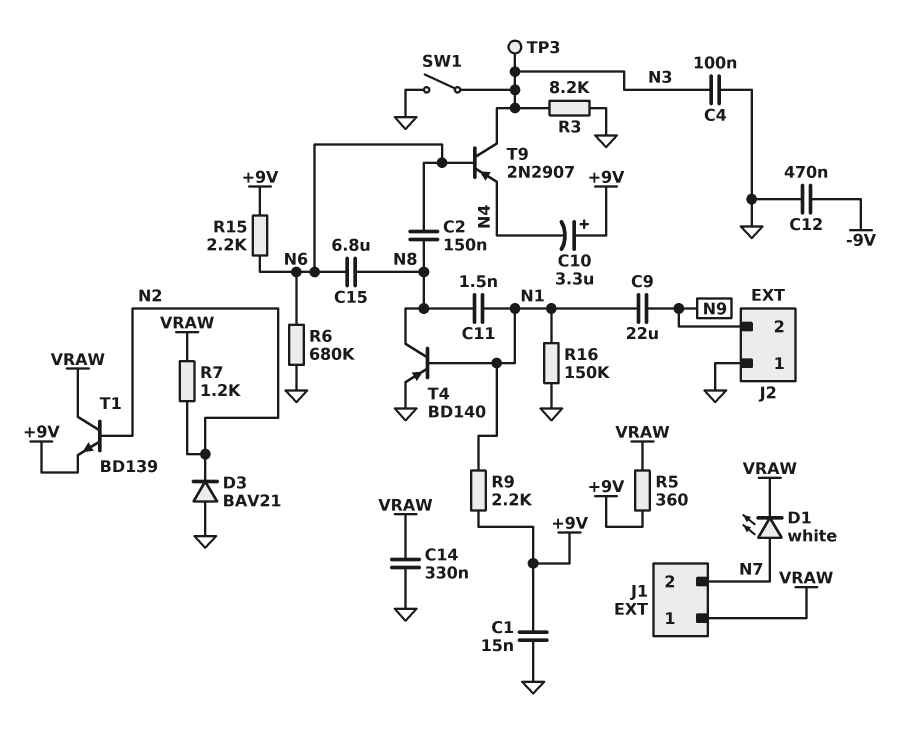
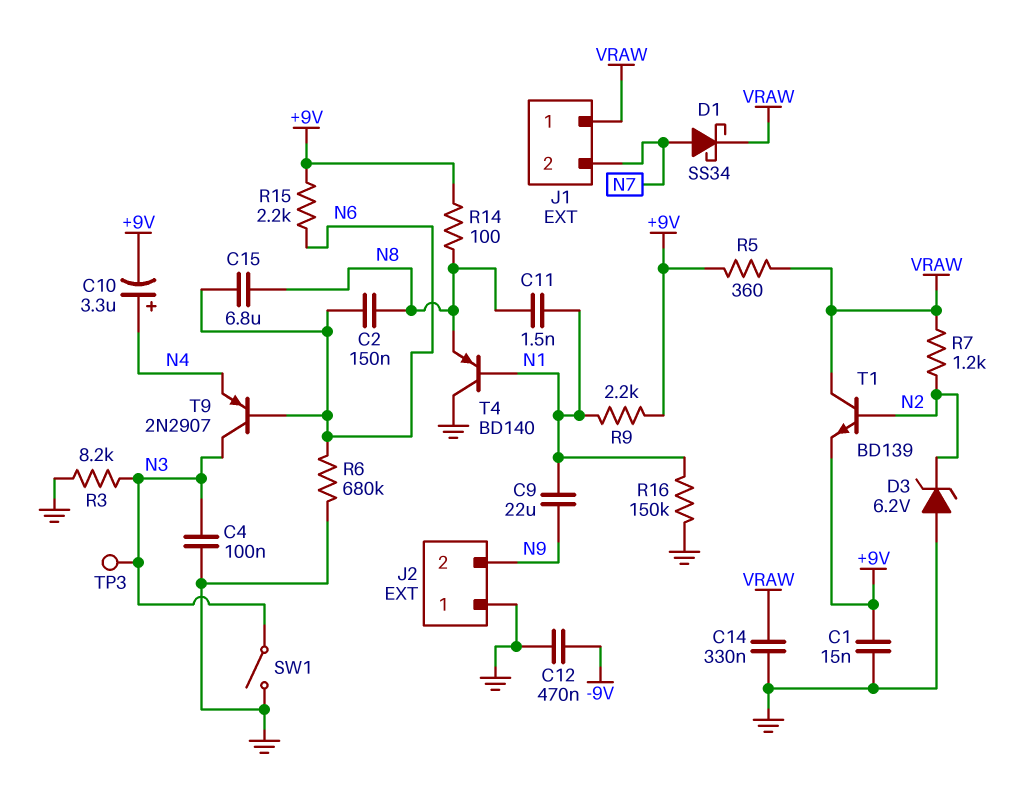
C10: 3.3uF (plus +9V, minus N4) -> 3.3uF (plus N4, minus +9V)
D1: LED white (A N7, K VRAW) -> schottky SS34 (A N7, K VRAW)
D3: diode BAV21 (A GND, K N2) -> zener 6.2V (A GND, K N2)
R14: none -> 100 (+9V, N8)
T4: PNP BD140 (B N1, C N8, E GND) -> PNP BD140 (B N1, C GND, E N8)

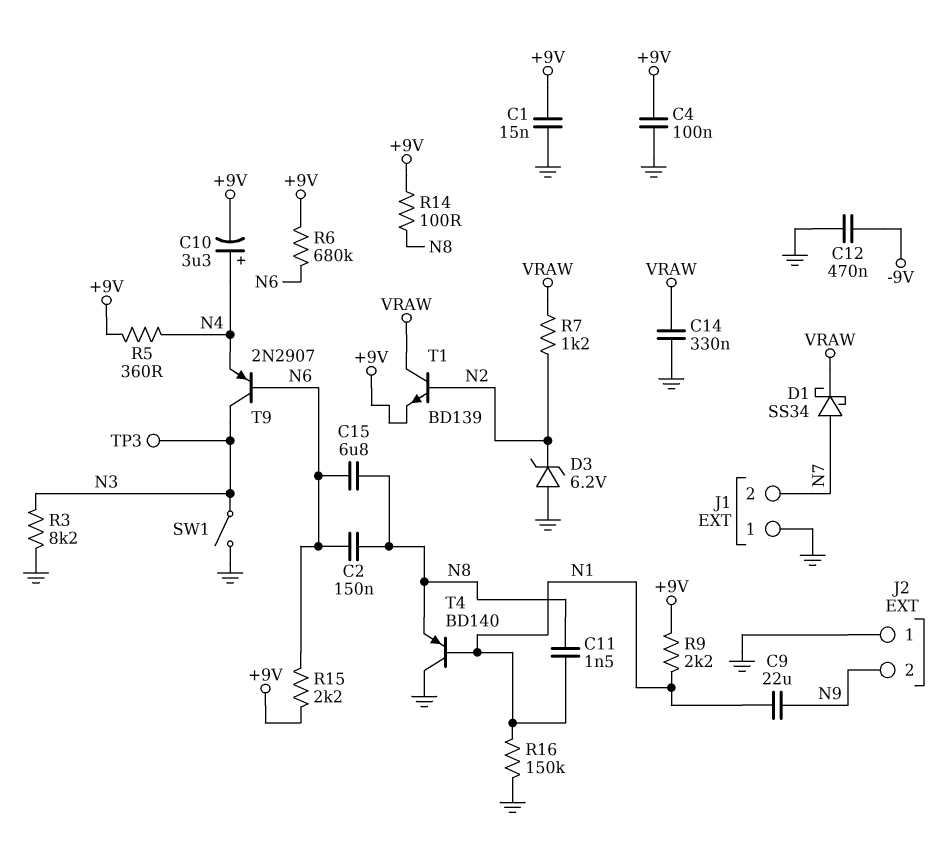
C4: 100nF (GND, N3) -> 100nF (+9V, GND)
J1 pin 1: VRAW -> GND
R5: 360 (+9V, VRAW) -> 360 (+9V, N4)
R6: 680k (GND, N6) -> 680k (+9V, N6)

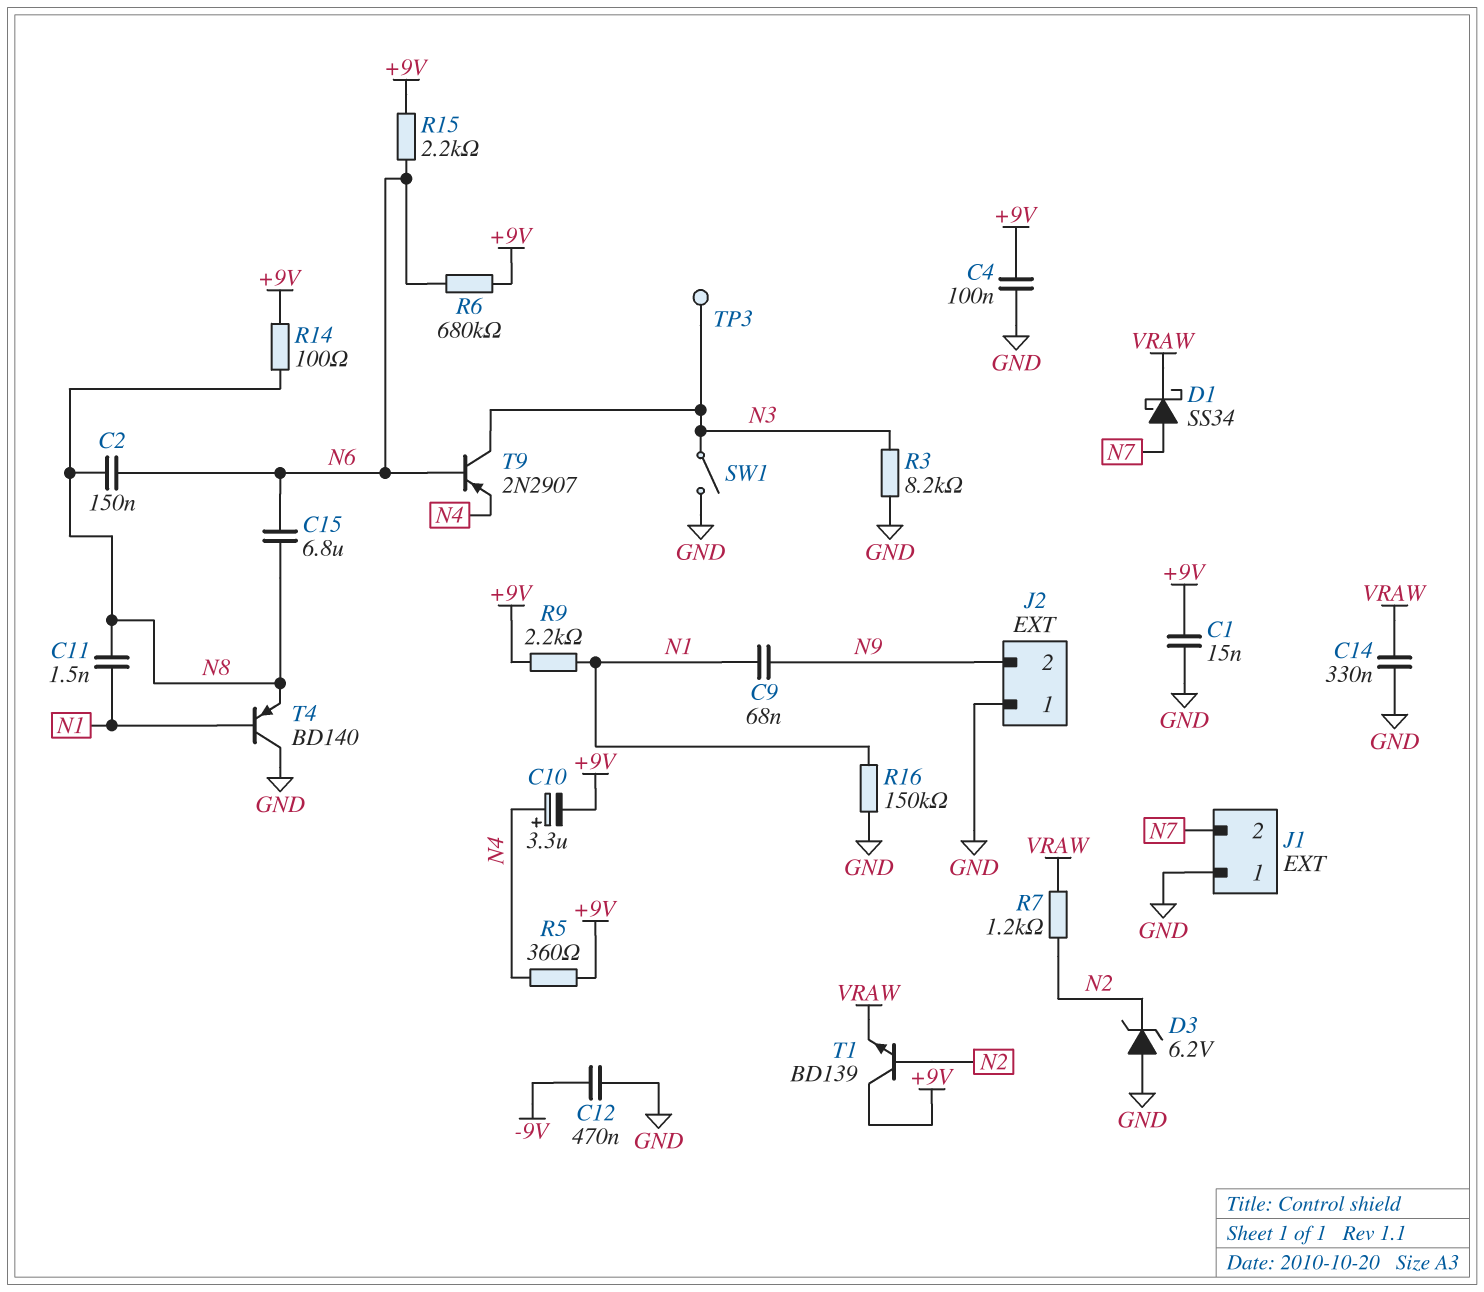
C9: 22uF (N1, N9) -> 68nF (N1, N9)
T1: NPN BD139 (B N2, C VRAW, E +9V) -> NPN BD139 (B N2, C +9V, E VRAW)

